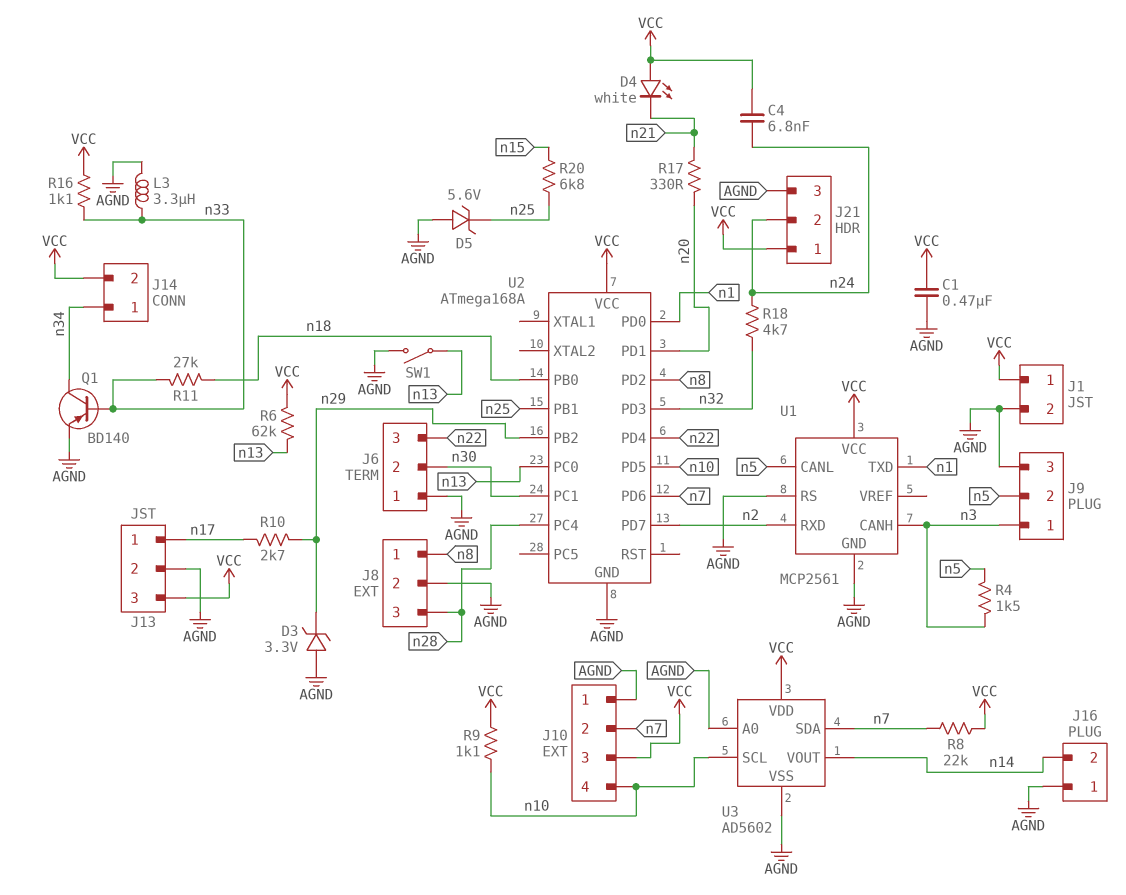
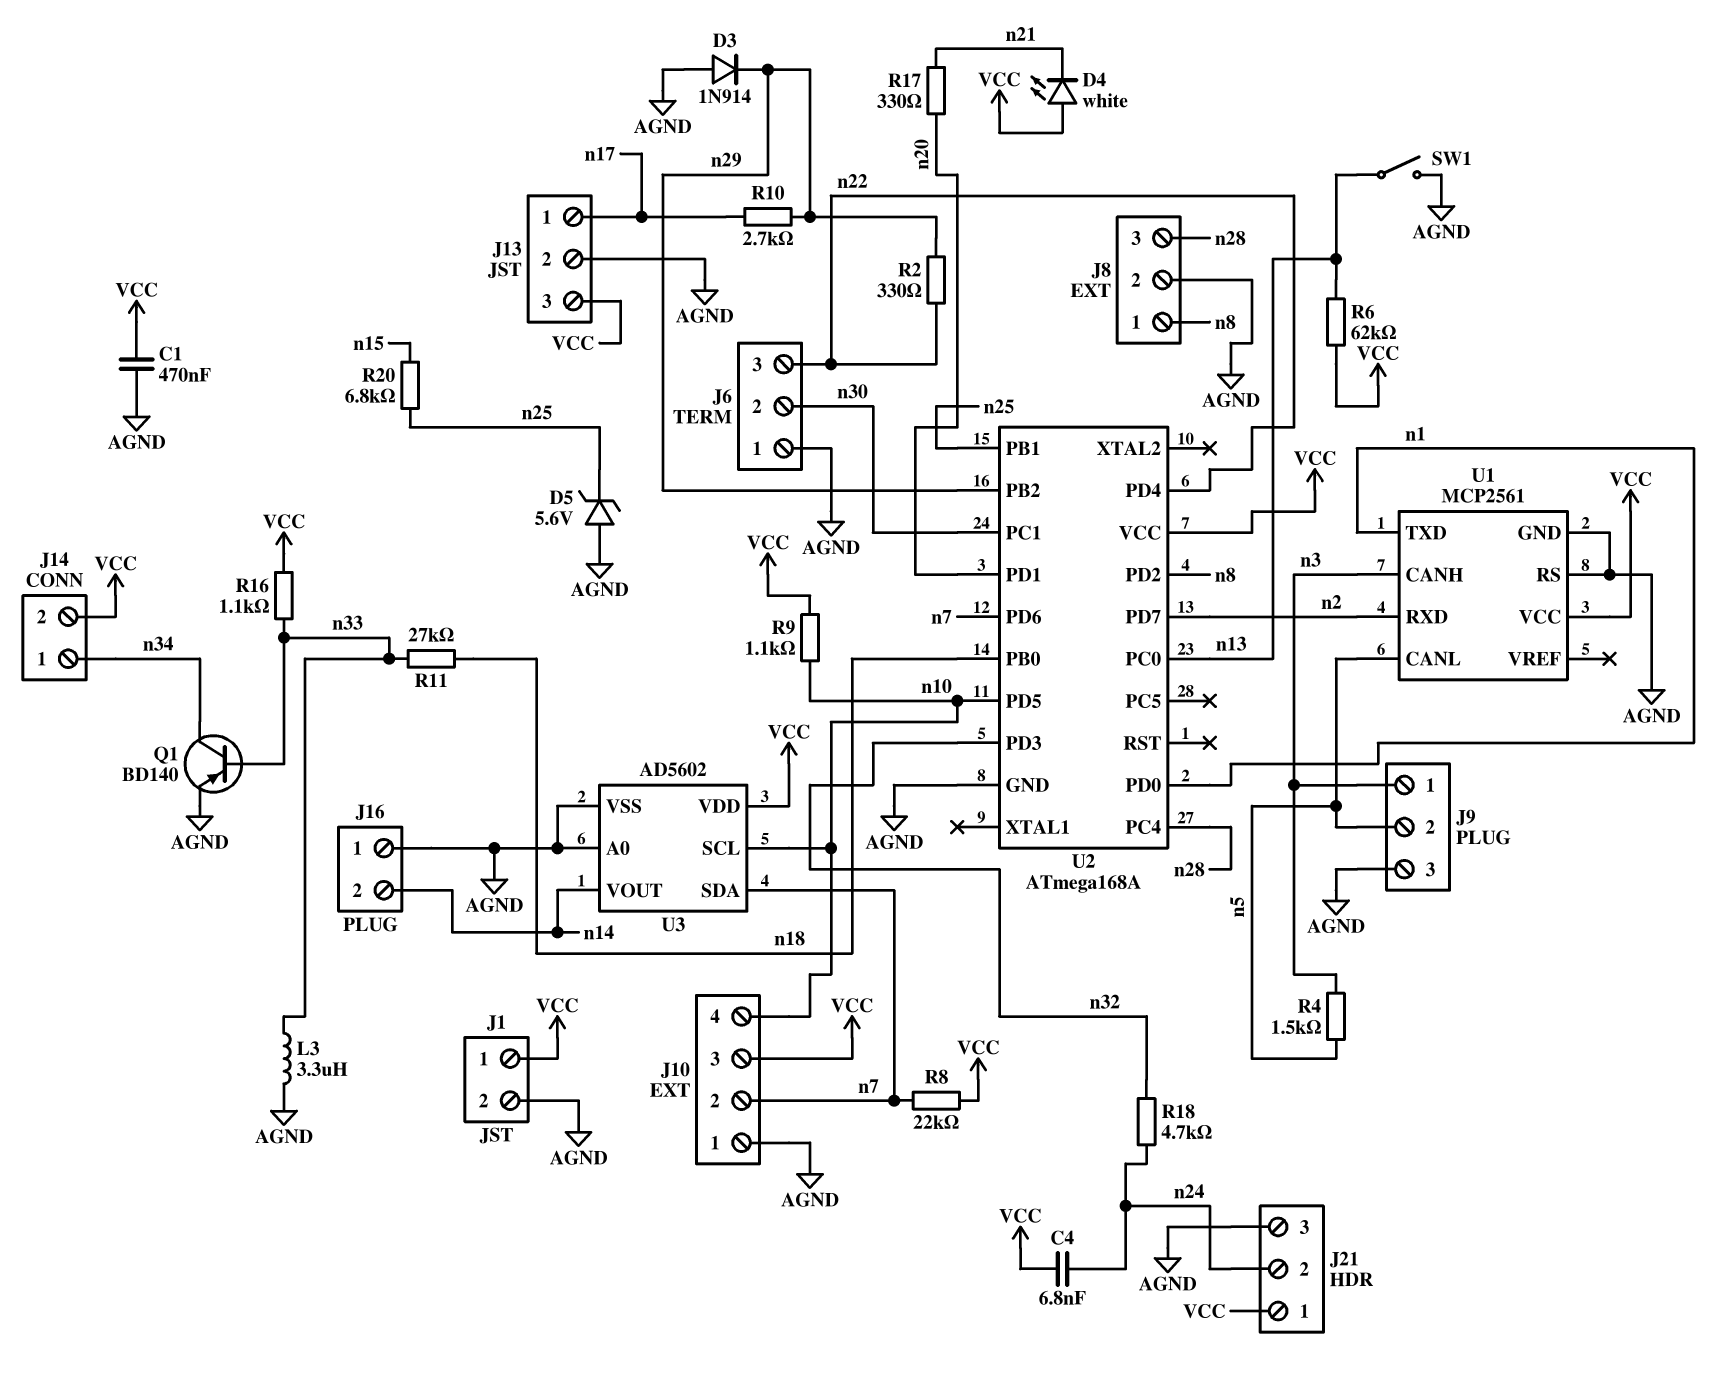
D3: zener 3.3V (A AGND, K n29) -> diode 1N914 (A AGND, K n29)
R2: none -> 330 (n22, n29)

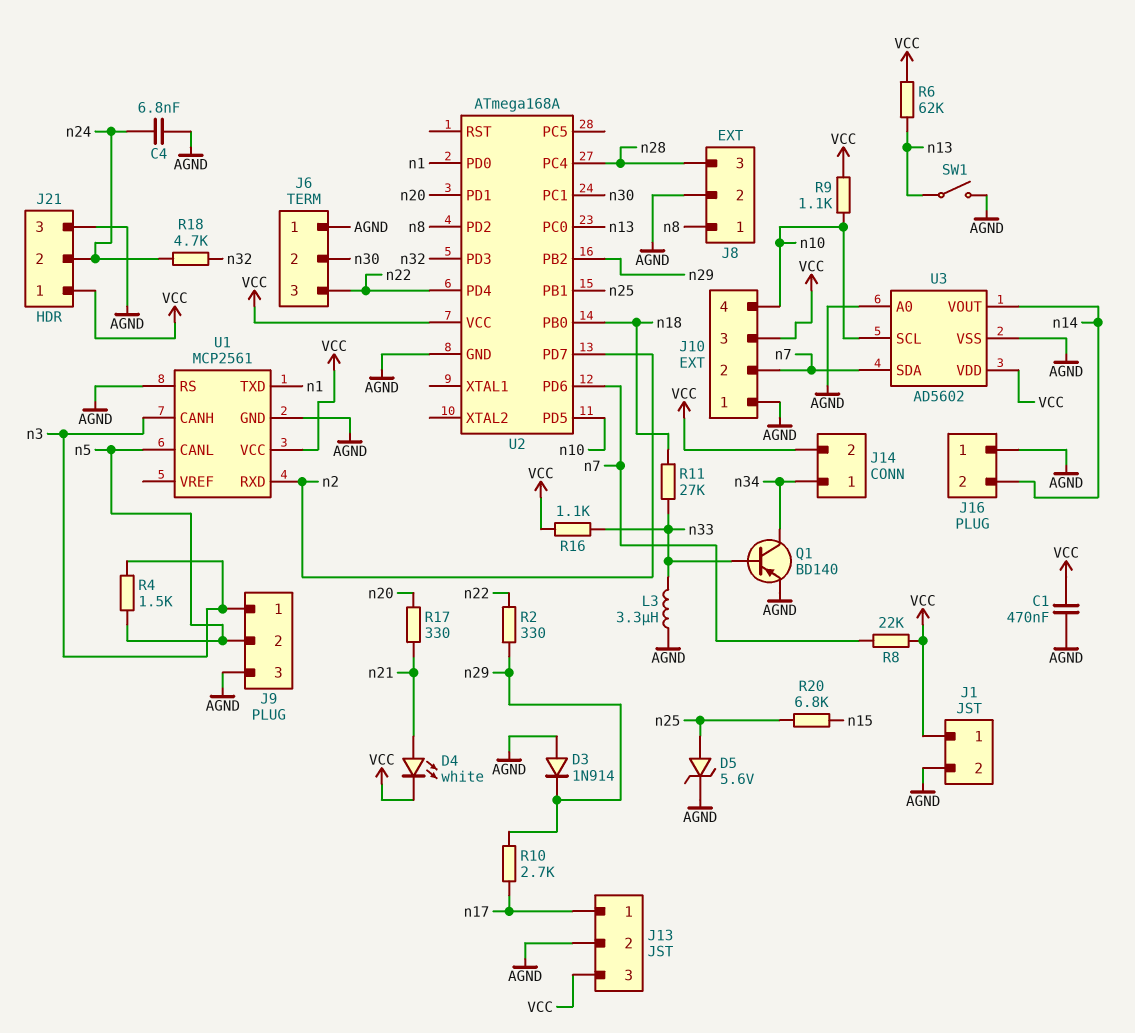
C4: 6.8nF (VCC, n24) -> 6.8nF (AGND, n24)
D4: LED white (A VCC, K n21) -> LED white (A n21, K VCC)
D5: zener 5.6V (A AGND, K n25) -> zener 5.6V (A n25, K AGND)

